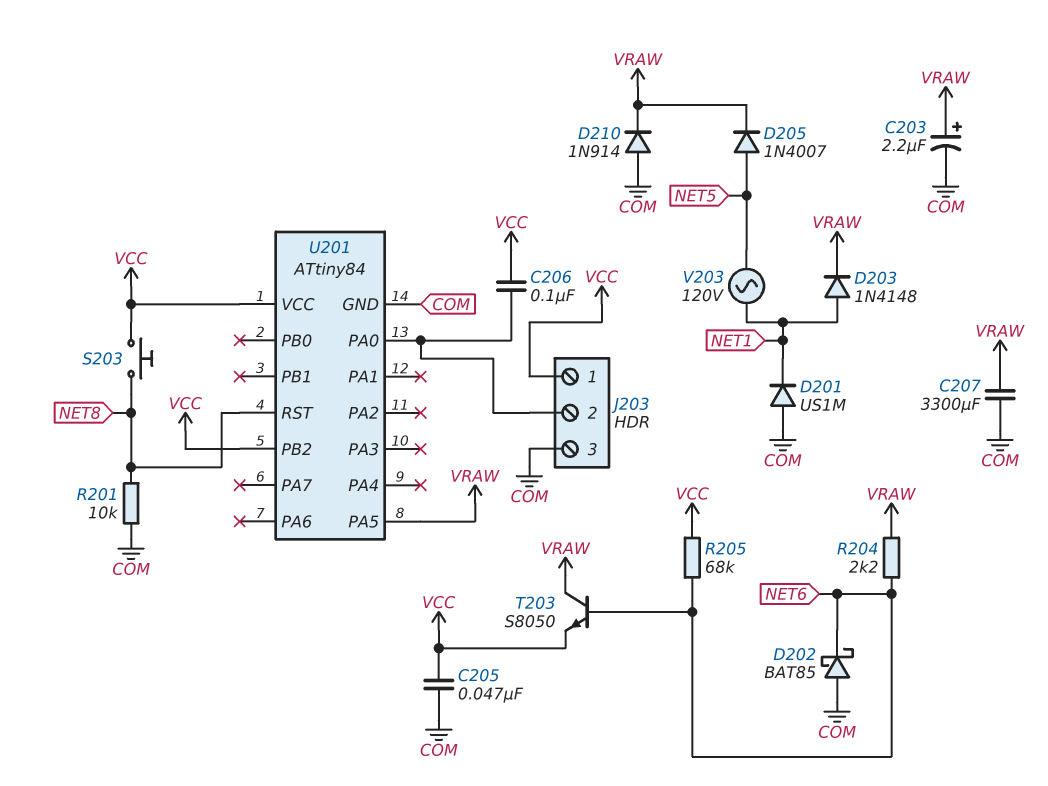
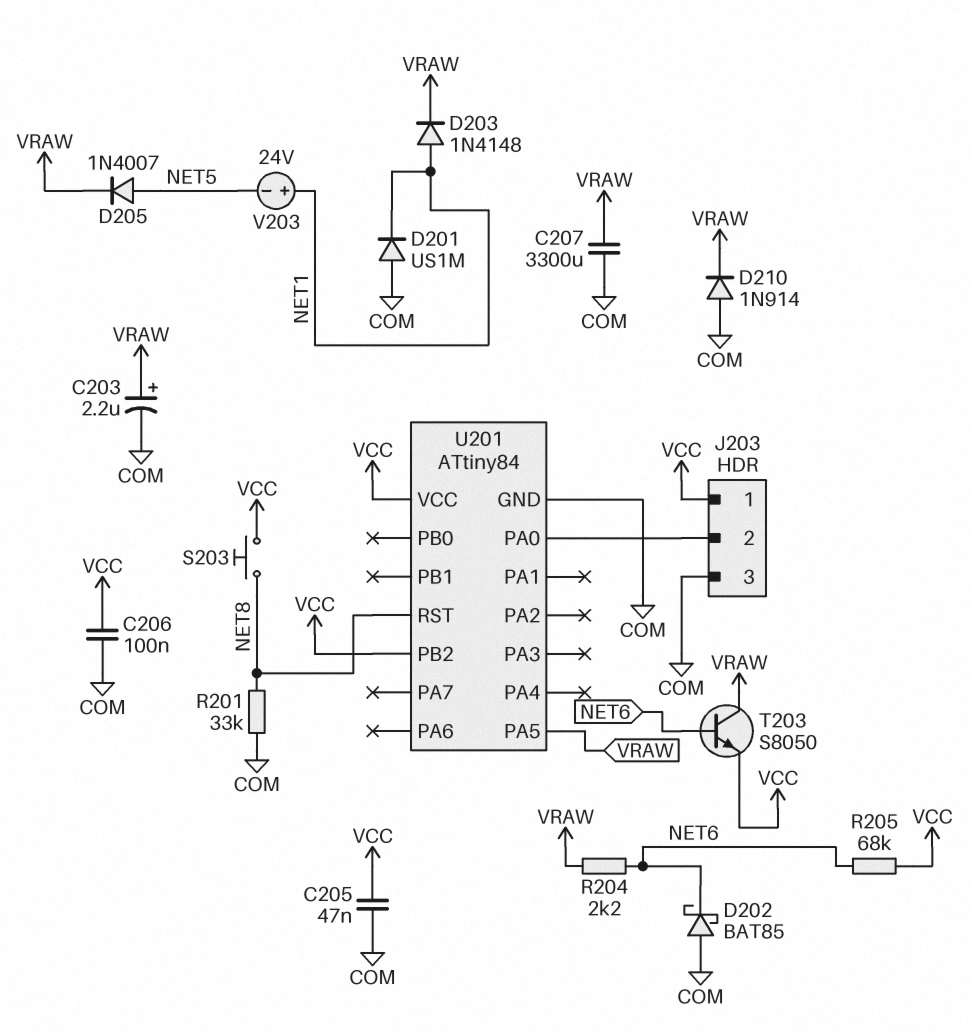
C206: 100nF (J203/2, VCC) -> 100nF (COM, VCC)
R201: 10k (COM, NET8) -> 33k (COM, NET8)
V203: AC 120V (NET1, NET5) -> 24V (plus NET1, minus NET5)

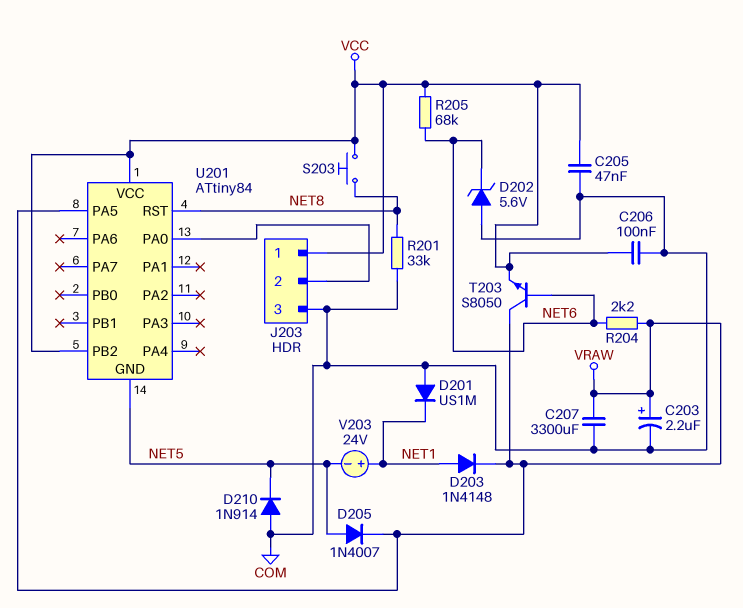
D202: schottky BAT85 (A COM, K NET6) -> zener 5.6V (A COM, K NET6)
D210: diode 1N914 (A COM, K VRAW) -> diode 1N914 (A COM, K NET5)
U201 pin GND: COM -> NET5

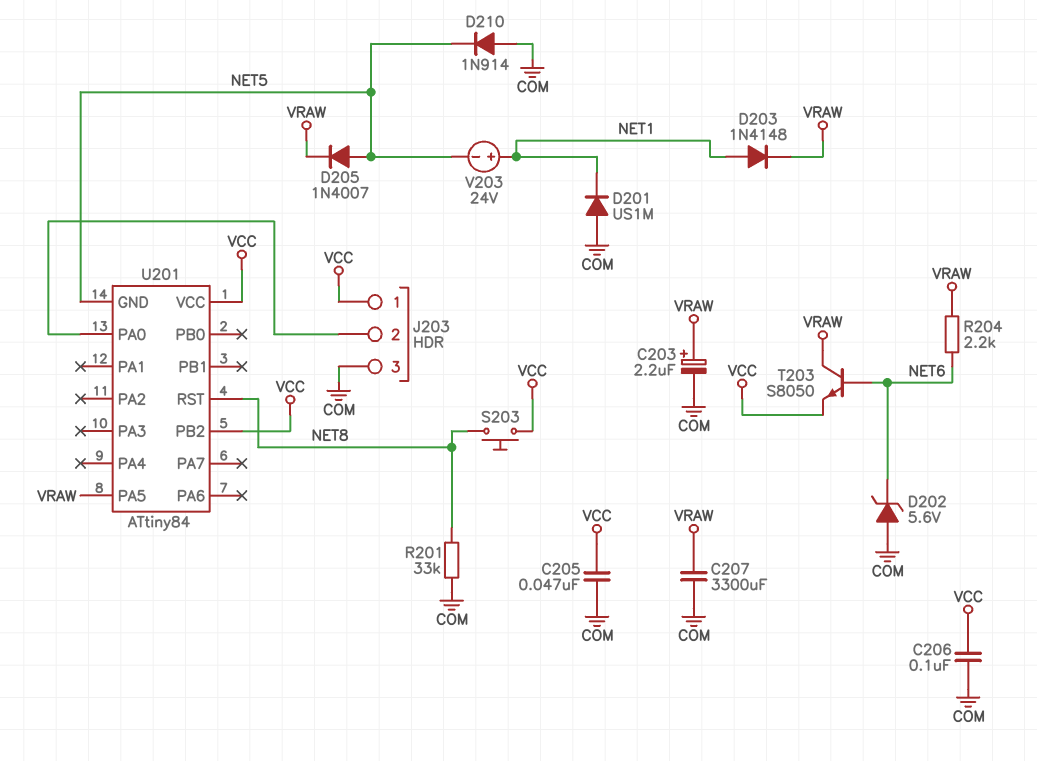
R205: 68k (NET6, VCC) -> none

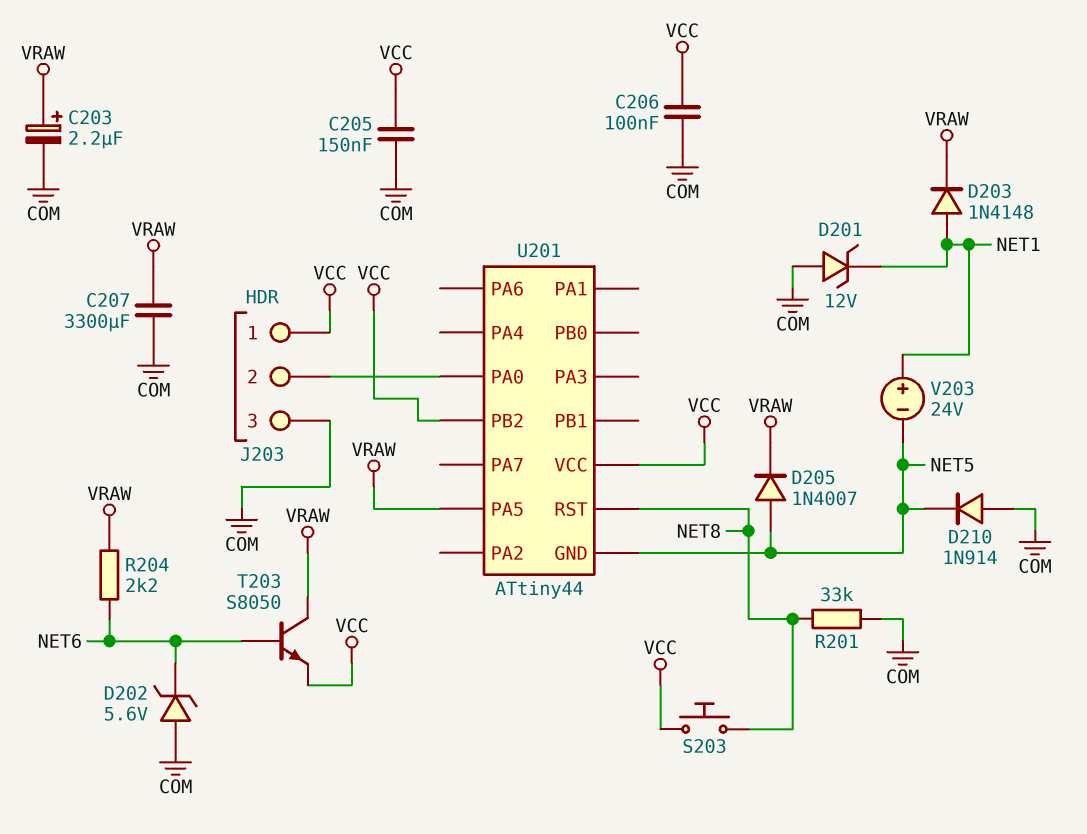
C205: 47nF (COM, VCC) -> 150nF (COM, VCC)
D201: diode US1M (A COM, K NET1) -> zener 12V (A COM, K NET1)
U201: ATtiny84 -> ATtiny44

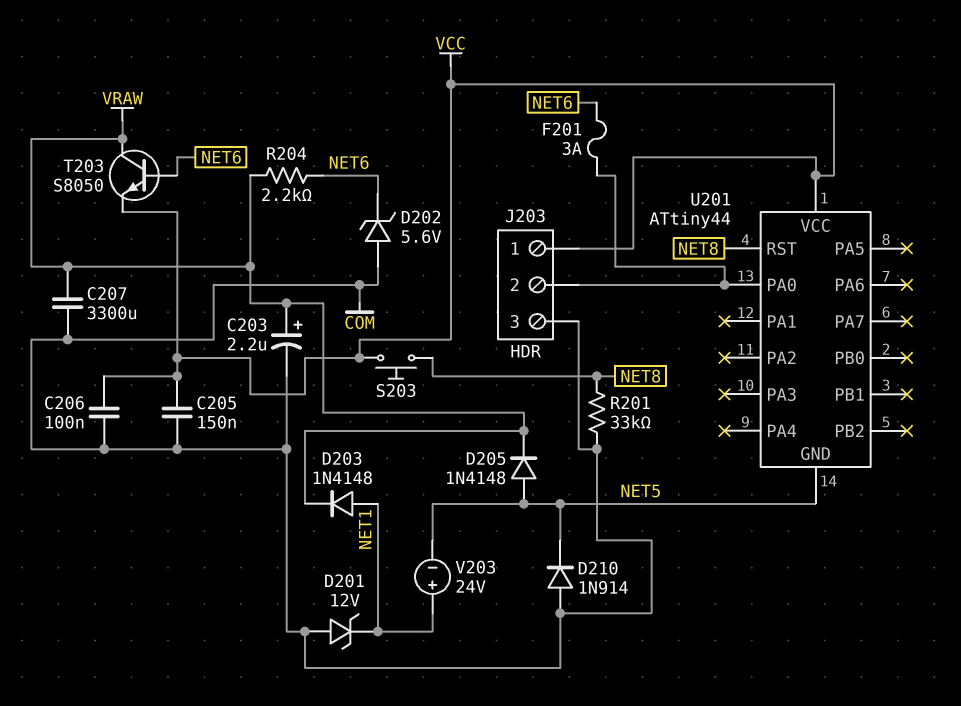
D205: diode 1N4007 (A NET5, K VRAW) -> diode 1N4148 (A NET5, K VRAW)
F201: none -> 3A (J203/2, NET6)
U201 pin PA5: VRAW -> none
U201 pin PB2: VCC -> none

